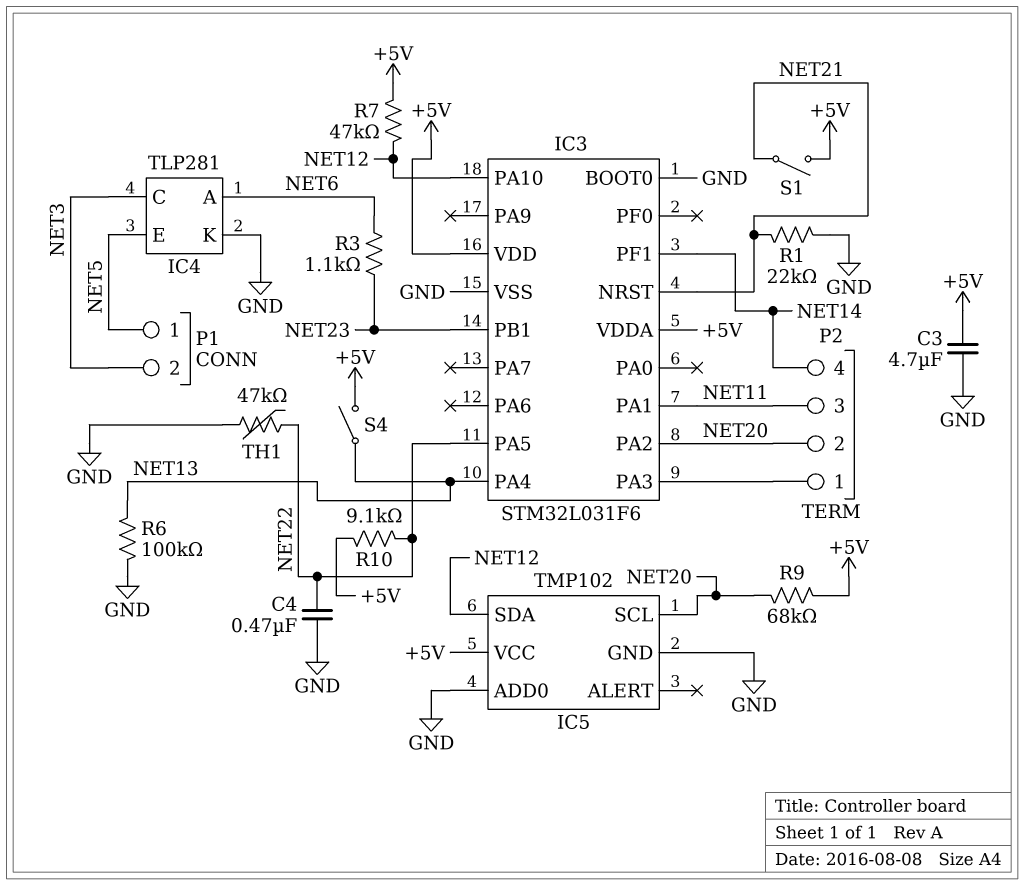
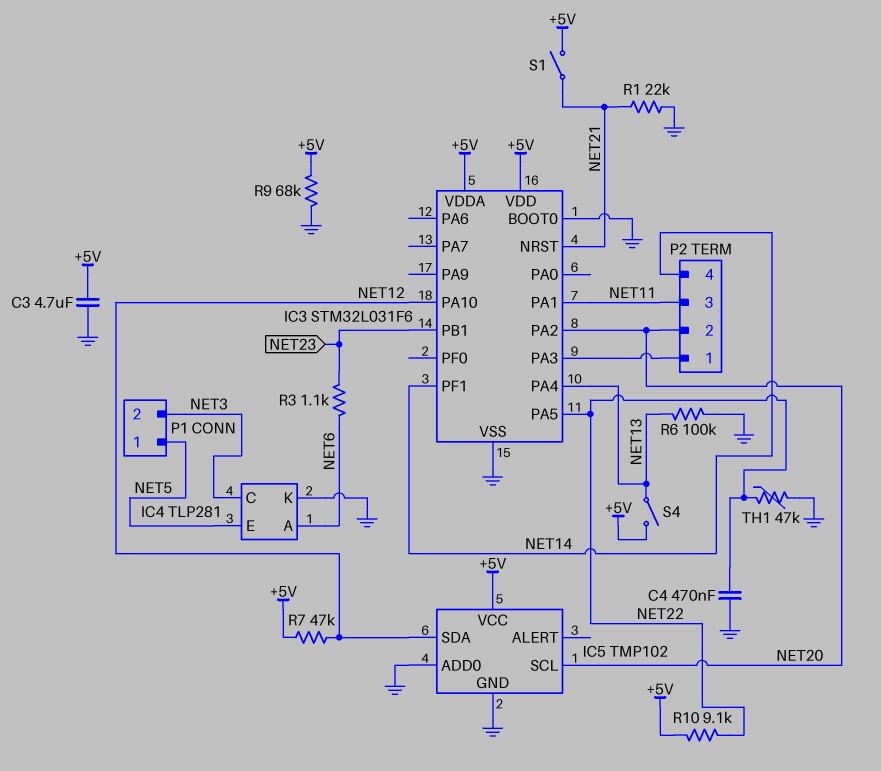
R9: 68k (+5V, NET20) -> 68k (+5V, GND)

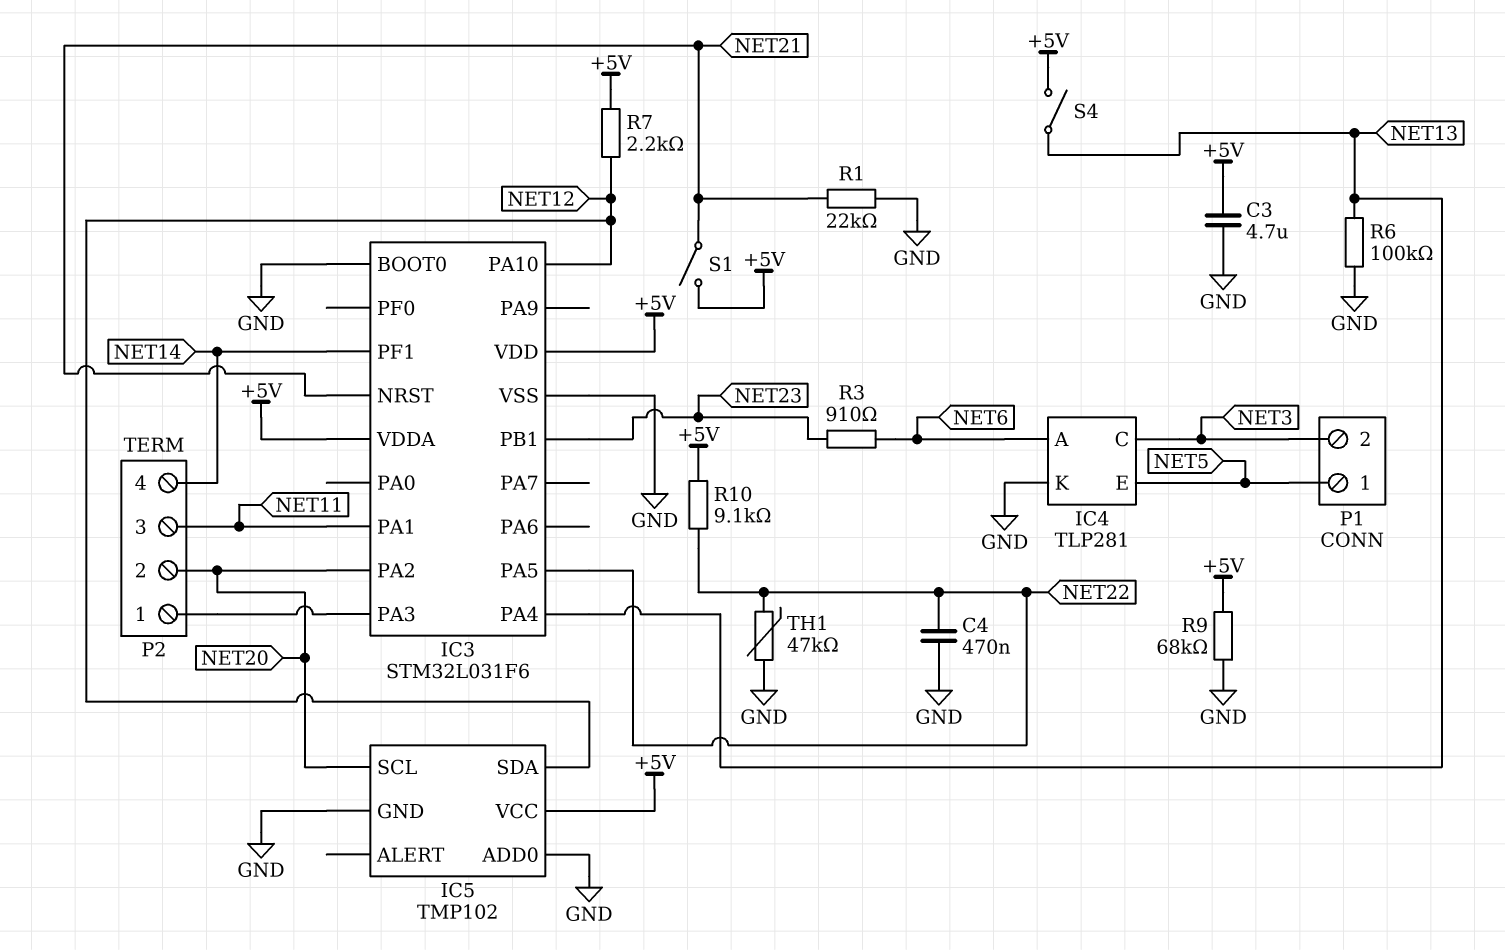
R3: 1.1k (NET6, NET23) -> 910 (NET6, NET23)
R7: 47k (+5V, NET12) -> 2.2k (+5V, NET12)

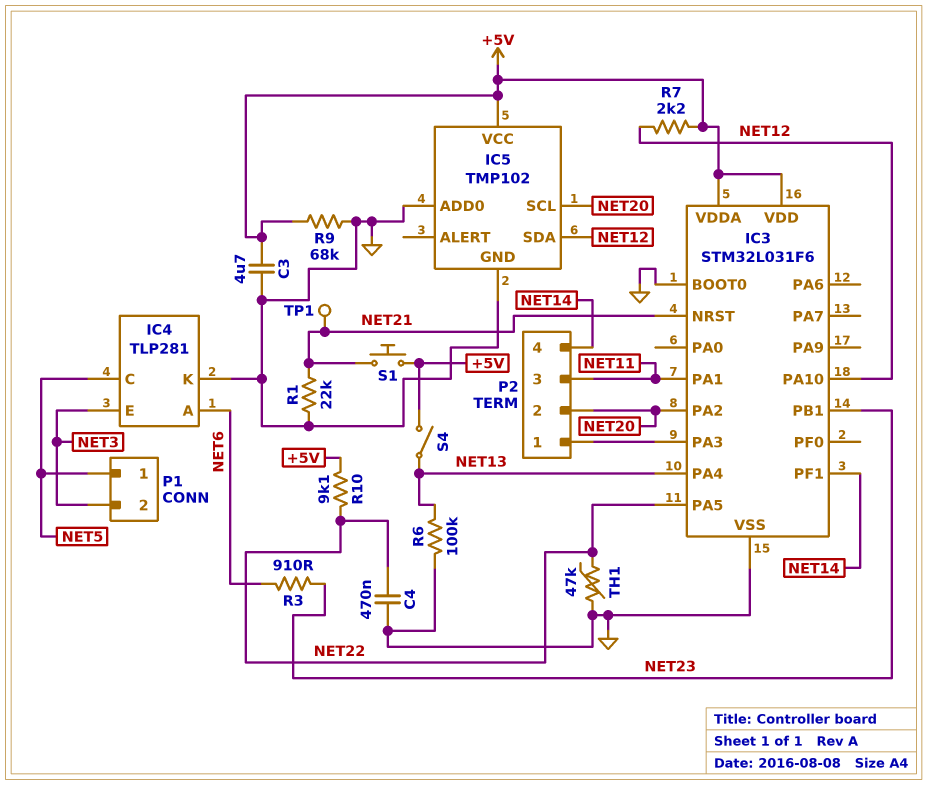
IC4 pin C: NET3 -> NET5
IC4 pin E: NET5 -> NET3
S1: switch (+5V, NET21) -> button (+5V, NET21)
TP1: none -> test point (NET21)

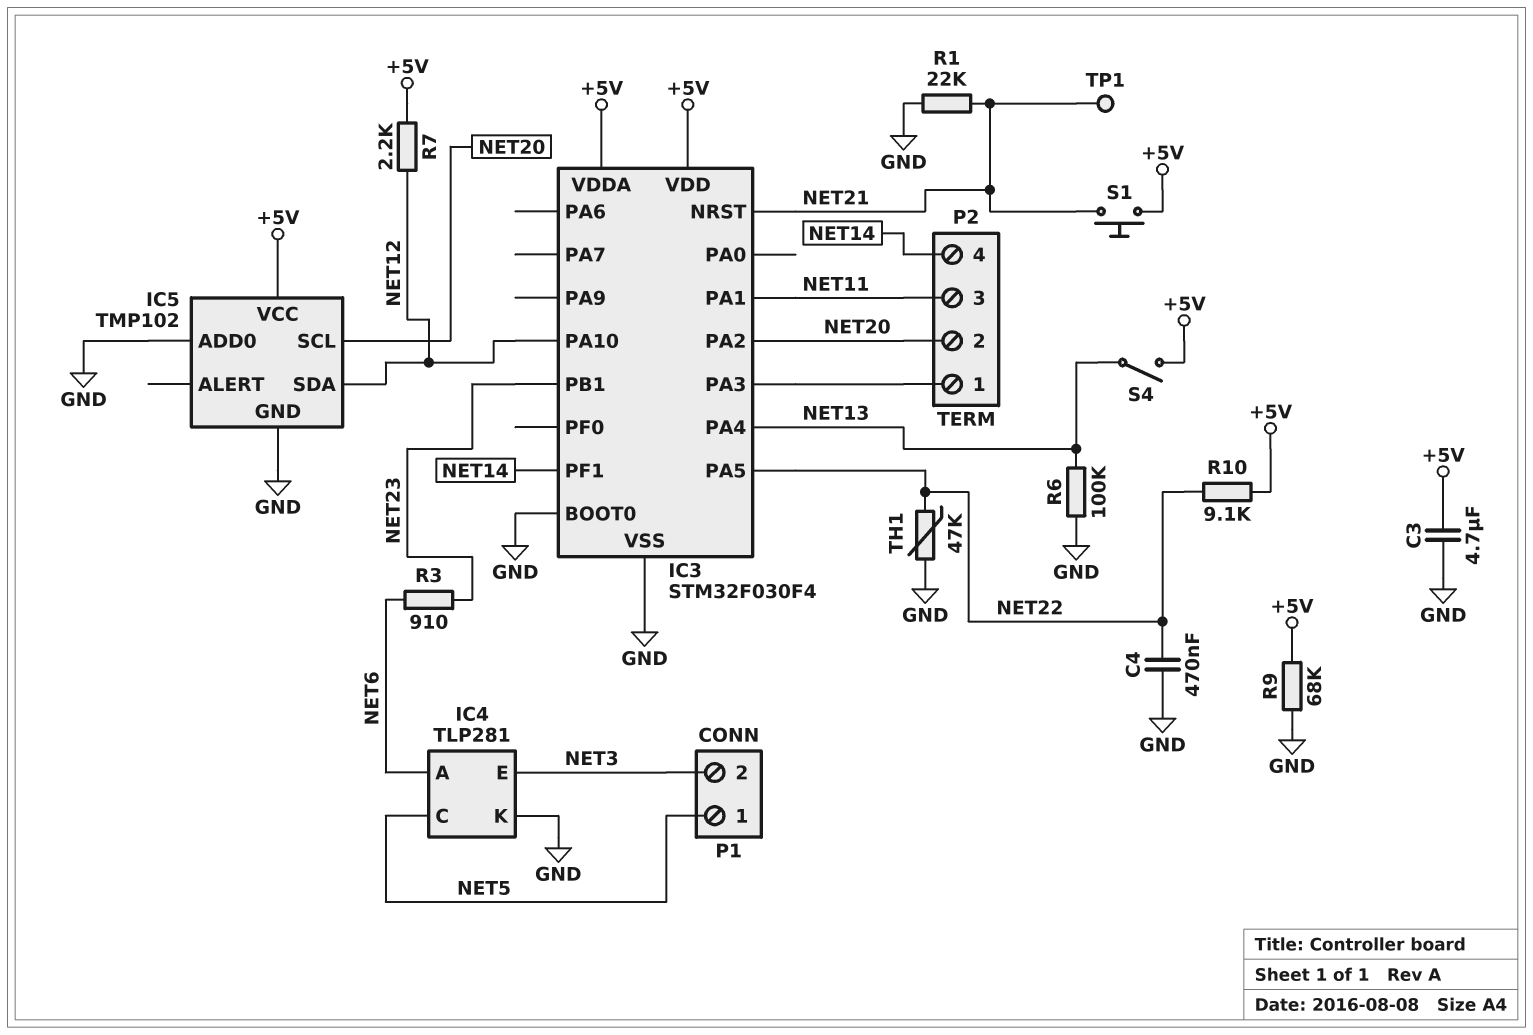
IC3: STM32L031F6 -> STM32F030F4

